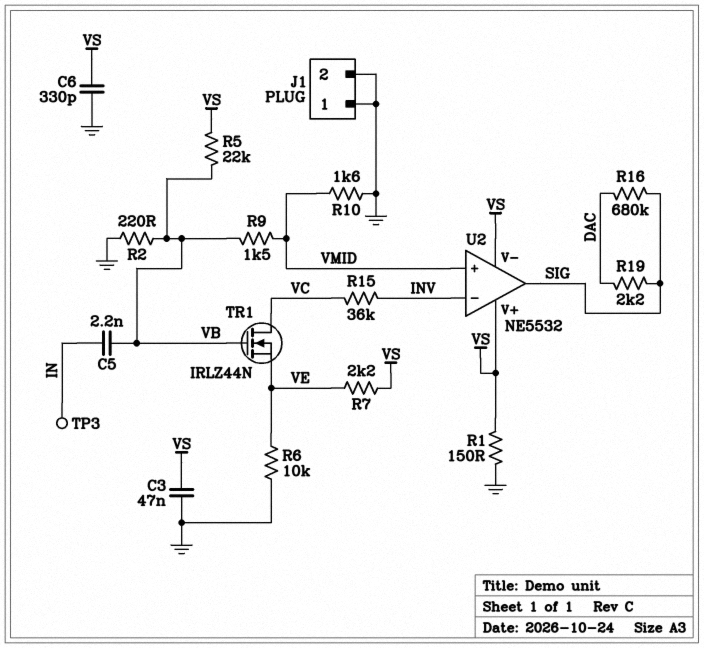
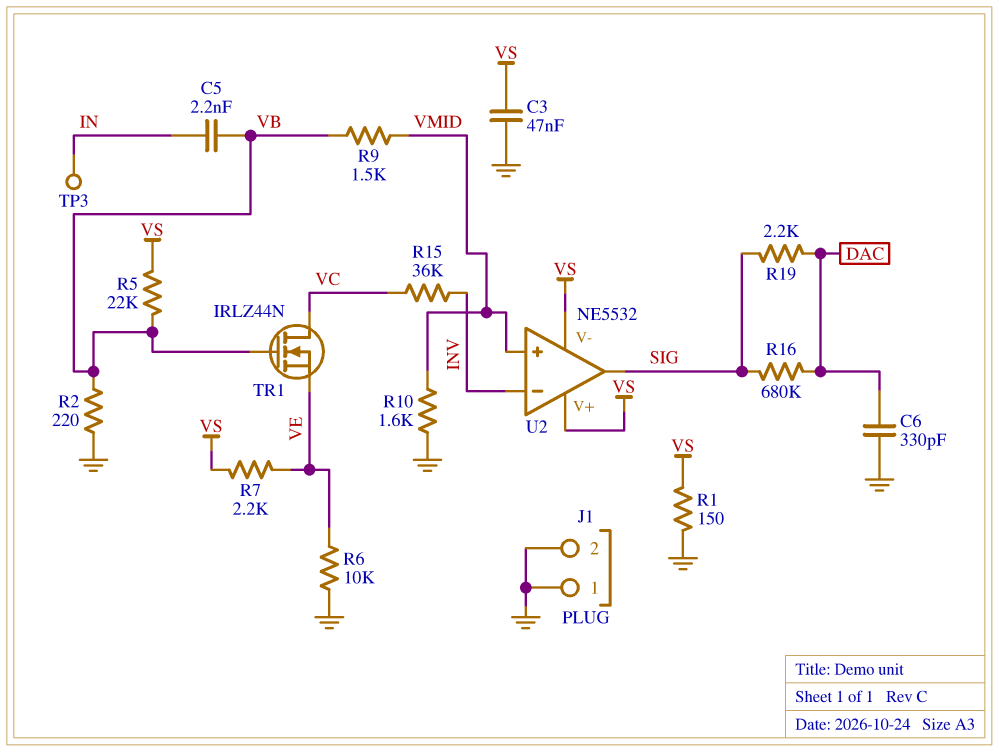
C6: 330pF (GND, VS) -> 330pF (DAC, GND)

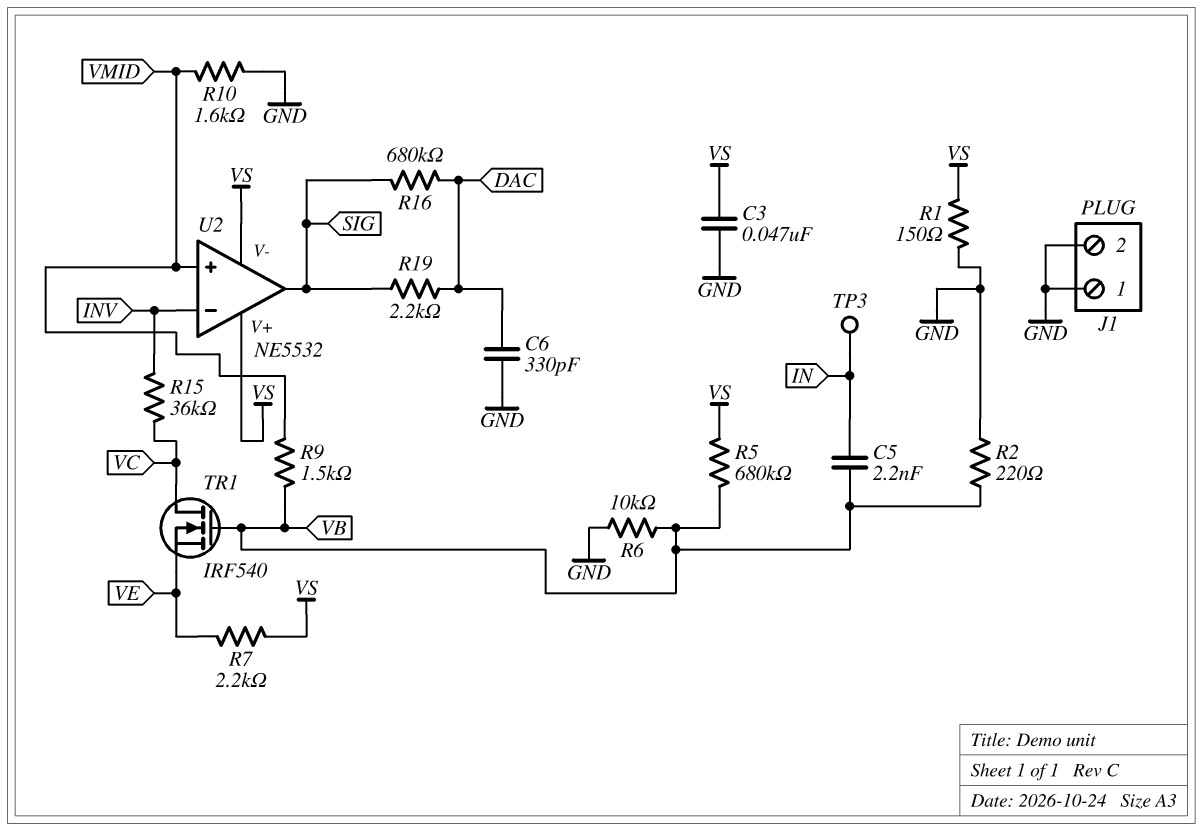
R5: 22k (VB, VS) -> 680k (VB, VS)
R6: 10k (GND, VE) -> 10k (GND, VB)
TR1: NMOS IRLZ44N (G VB, D VC, S VE) -> NMOS IRF540 (G VB, D VC, S VE)

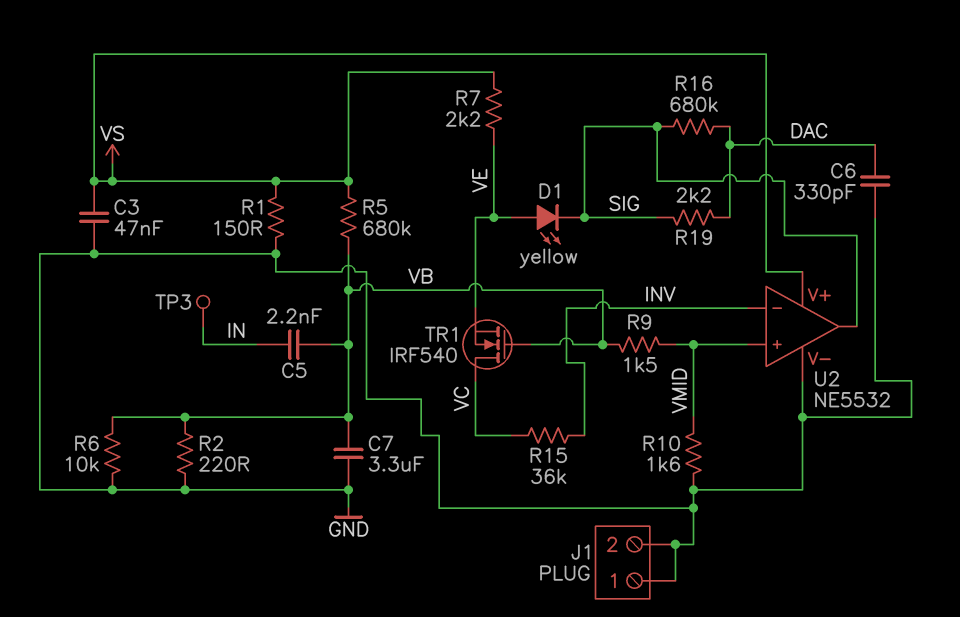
C7: none -> 3.3uF (GND, VB)
D1: none -> LED yellow (A VE, K SIG)
U2 pin V-: VS -> GND

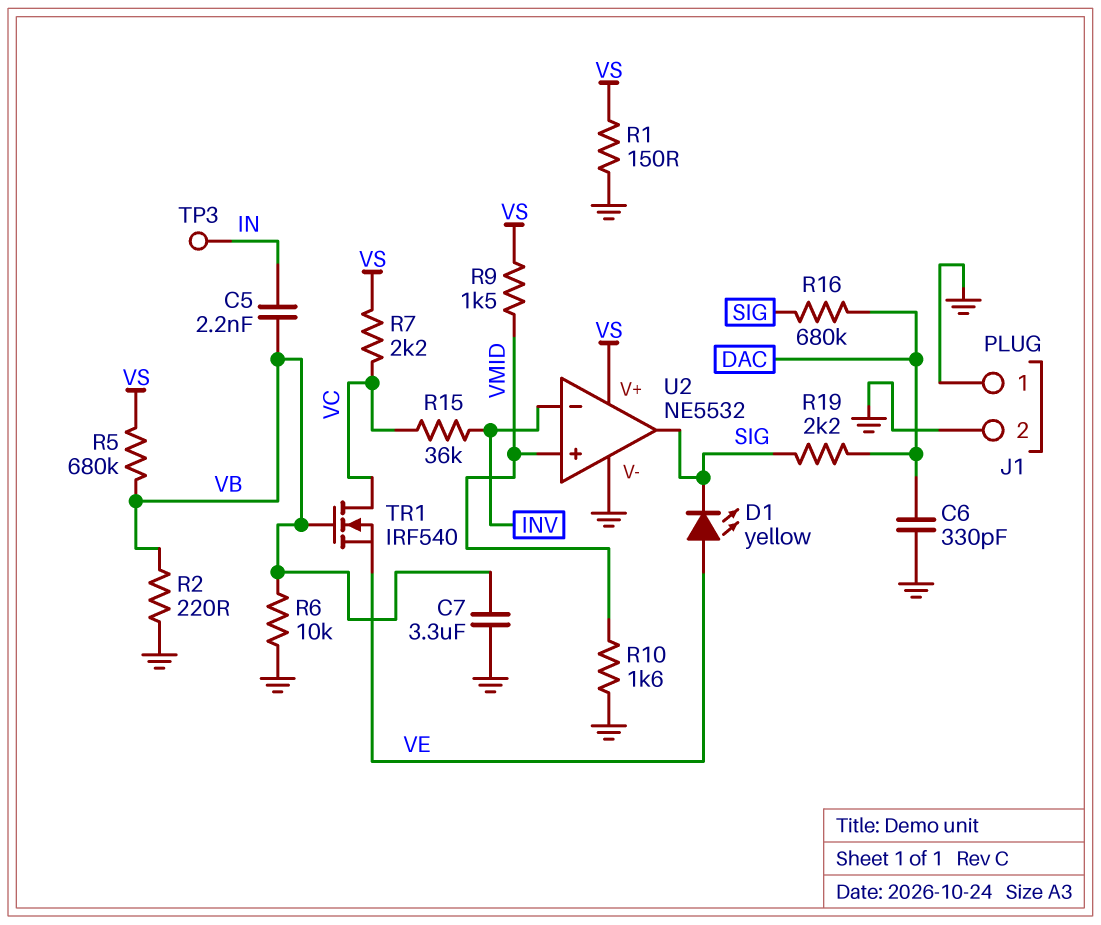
C3: 47nF (GND, VS) -> none
R7: 2.2k (VE, VS) -> 2.2k (VC, VS)
R9: 1.5k (VB, VMID) -> 1.5k (VMID, VS)

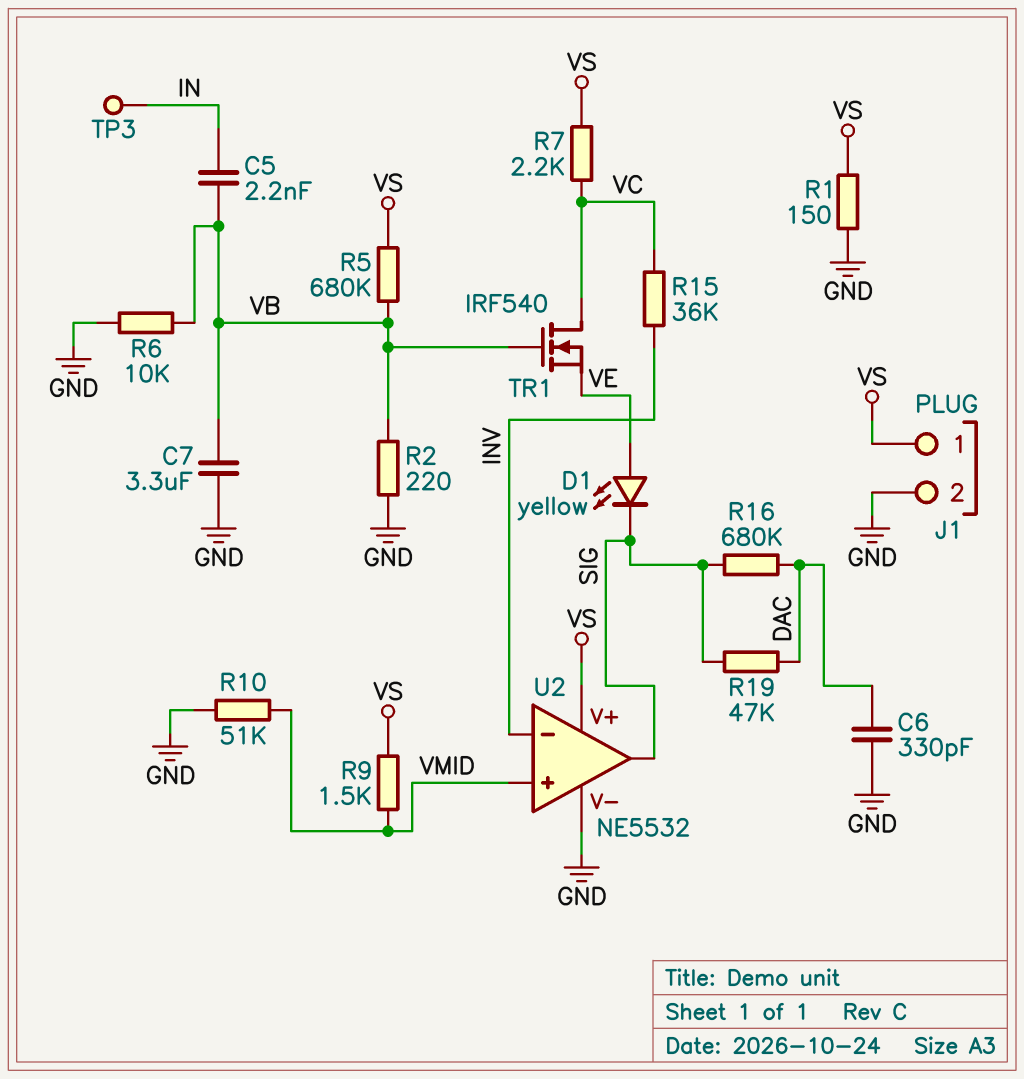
J1 pin 1: GND -> VS
R10: 1.6k (GND, VMID) -> 51k (GND, VMID)
R19: 2.2k (DAC, SIG) -> 47k (DAC, SIG)

